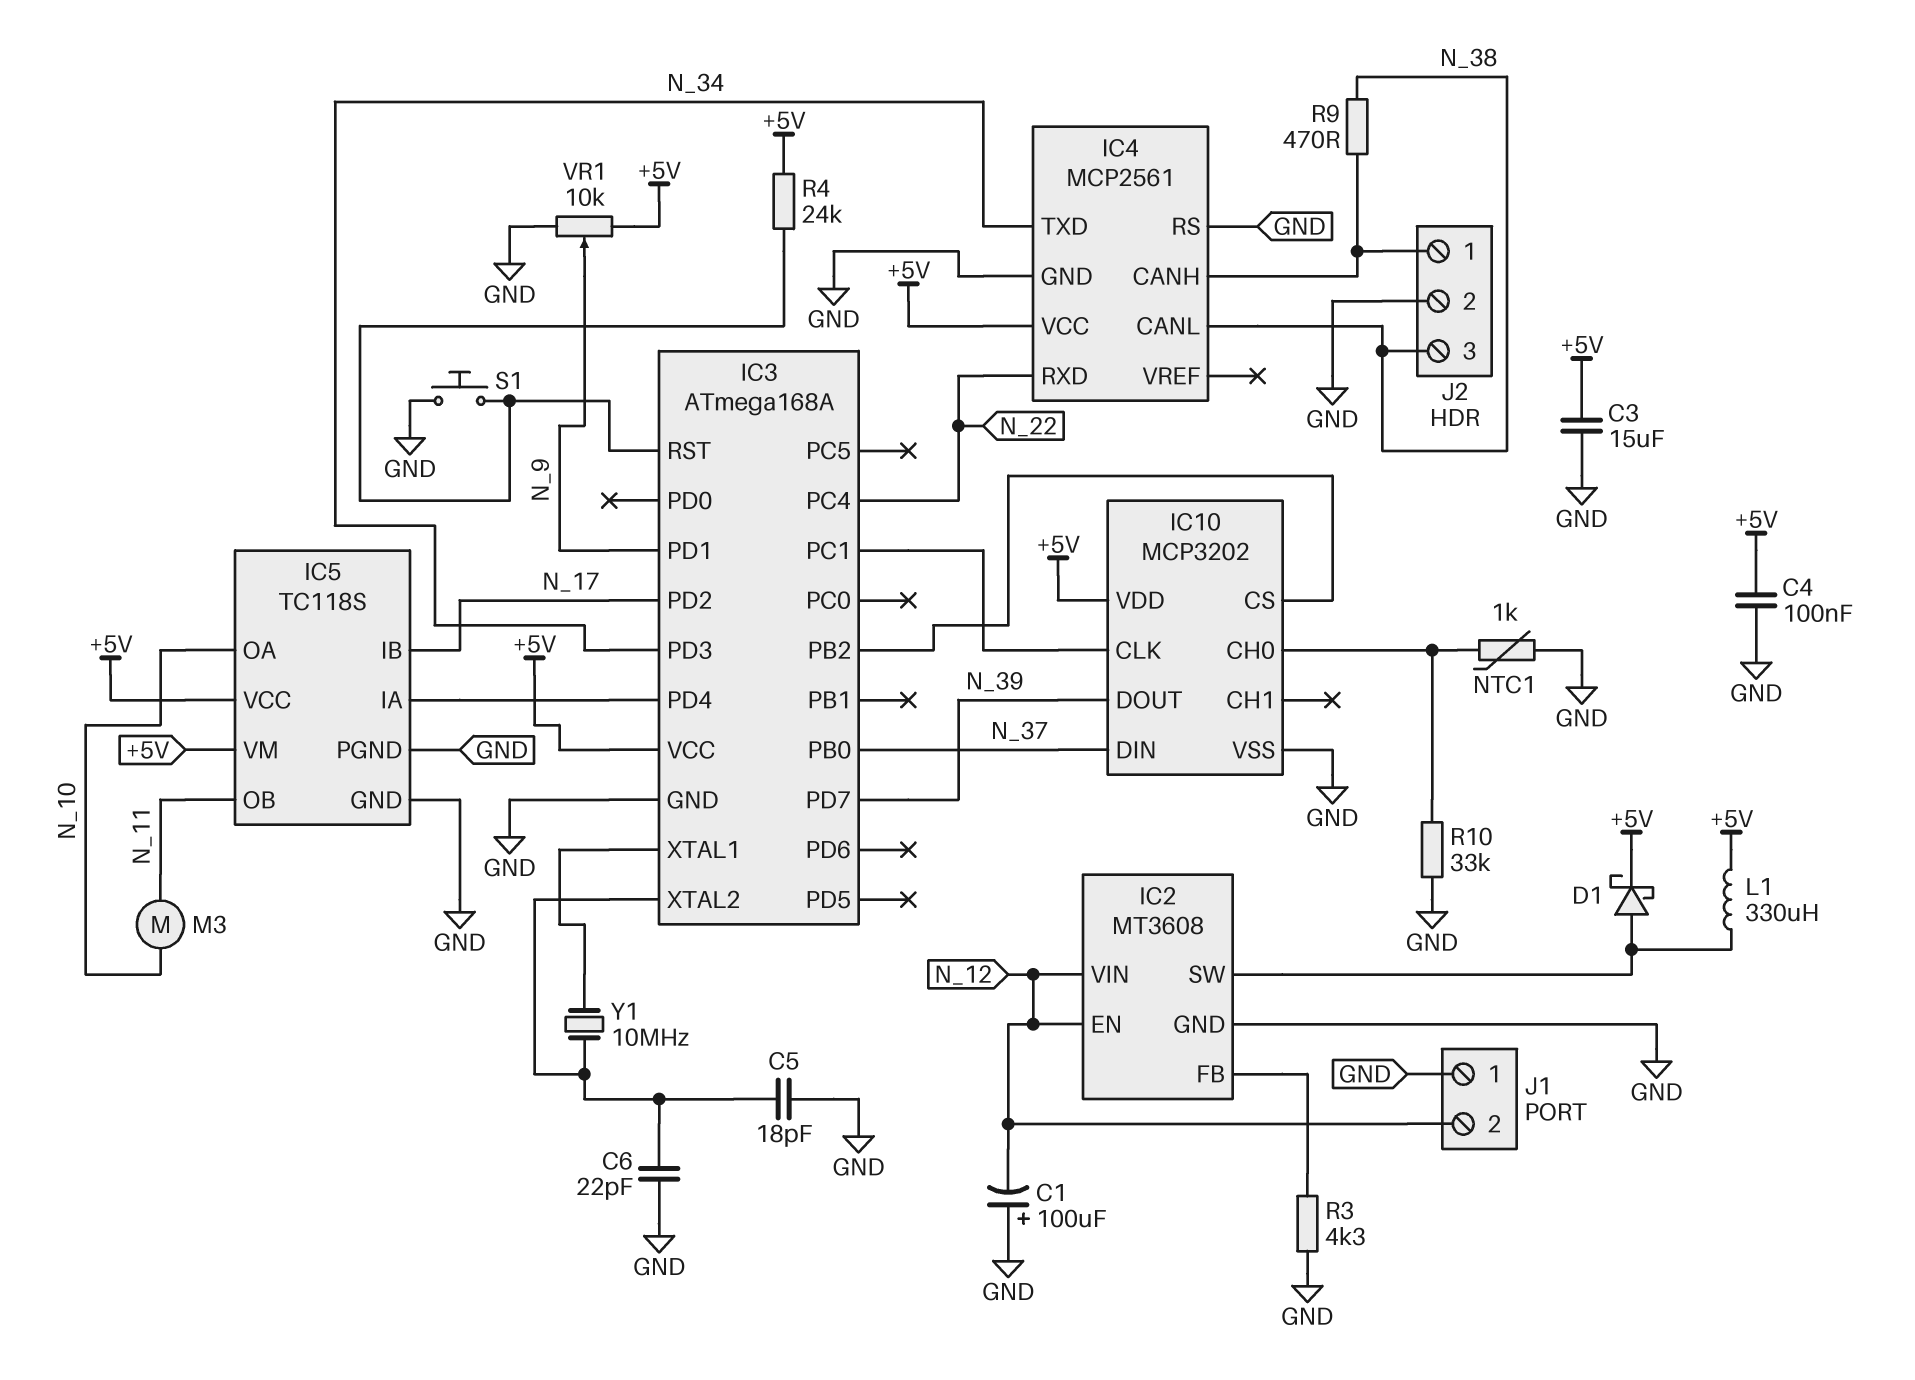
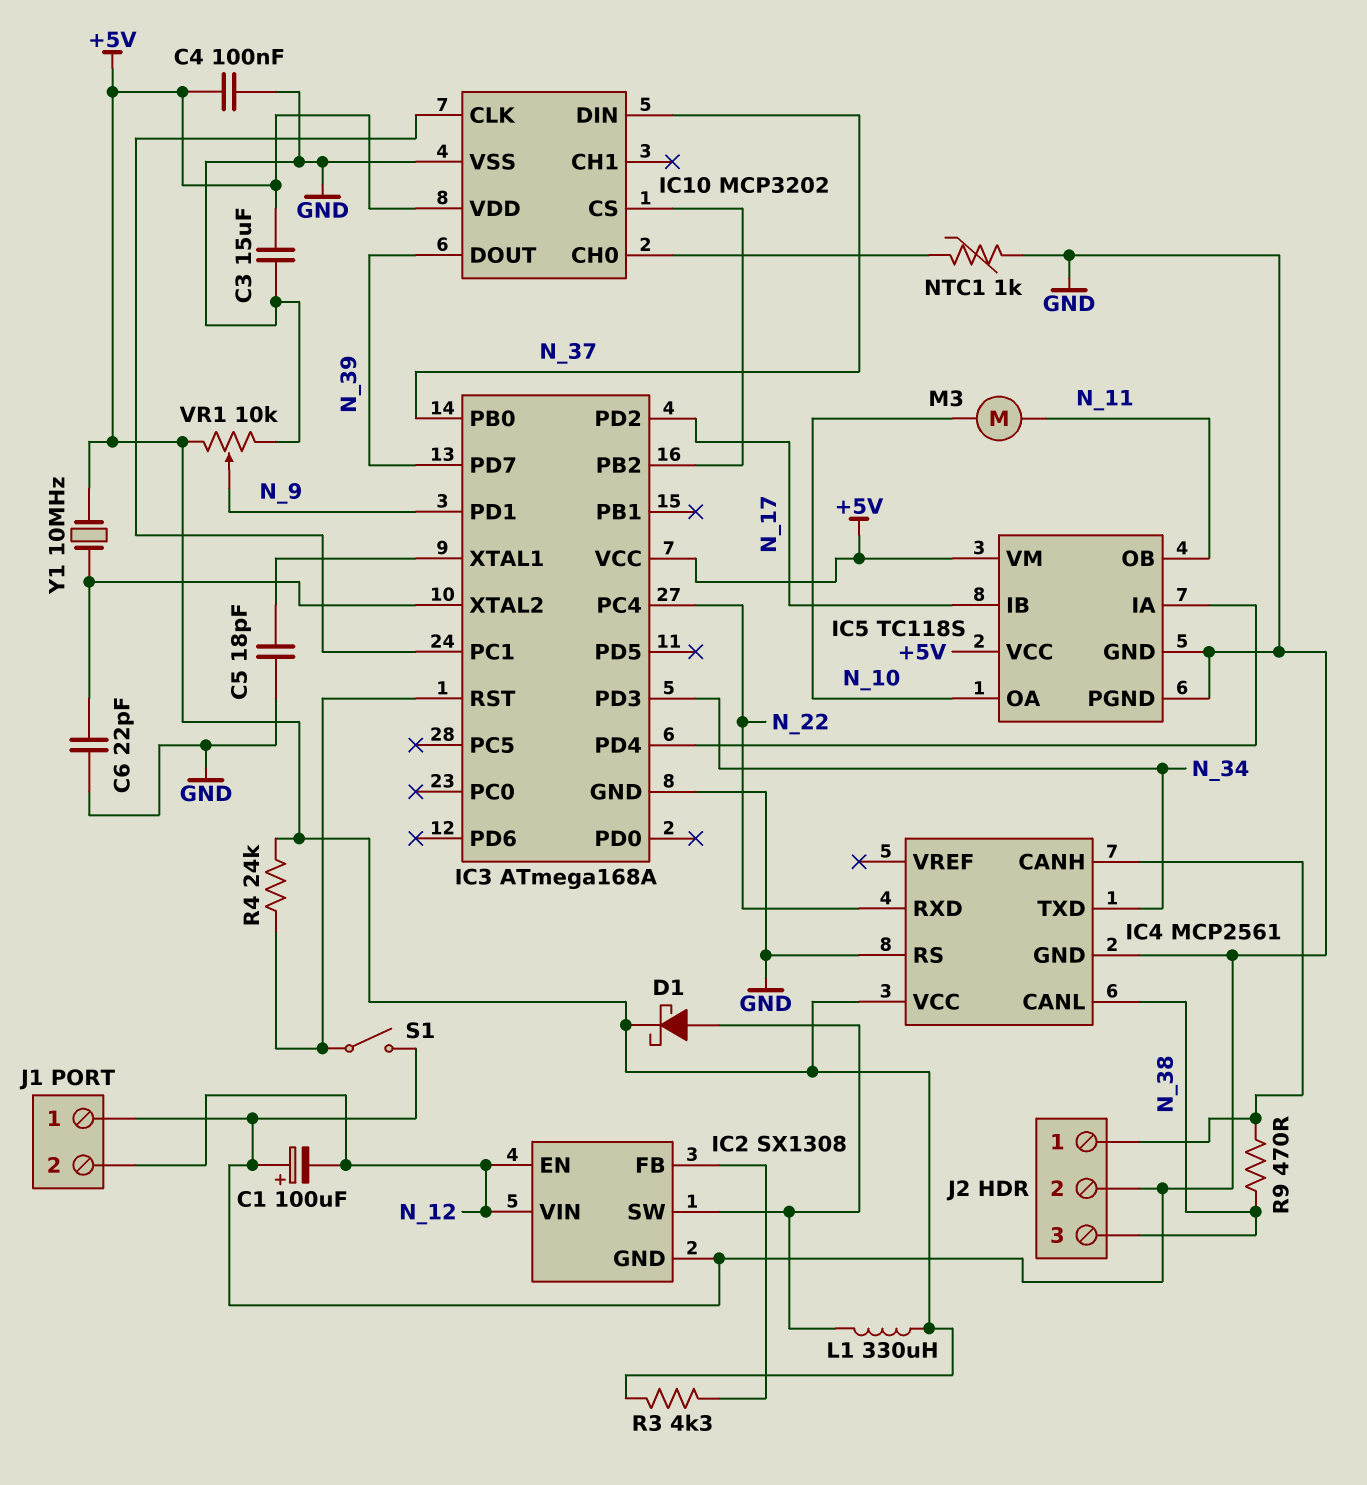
C5: 18pF (GND, IC3/XTAL2) -> 18pF (GND, IC3/XTAL1)
IC2: MT3608 -> SX1308
R3: 4.3k (GND, IC2/FB) -> 4.3k (+5V, IC2/FB)
R10: 33k (GND, IC10/CH0) -> none
S1: button (GND, IC3/RST) -> switch (GND, IC3/RST)
Y1: 10MHz (IC3/XTAL1, IC3/XTAL2) -> 10MHz (+5V, IC3/XTAL2)

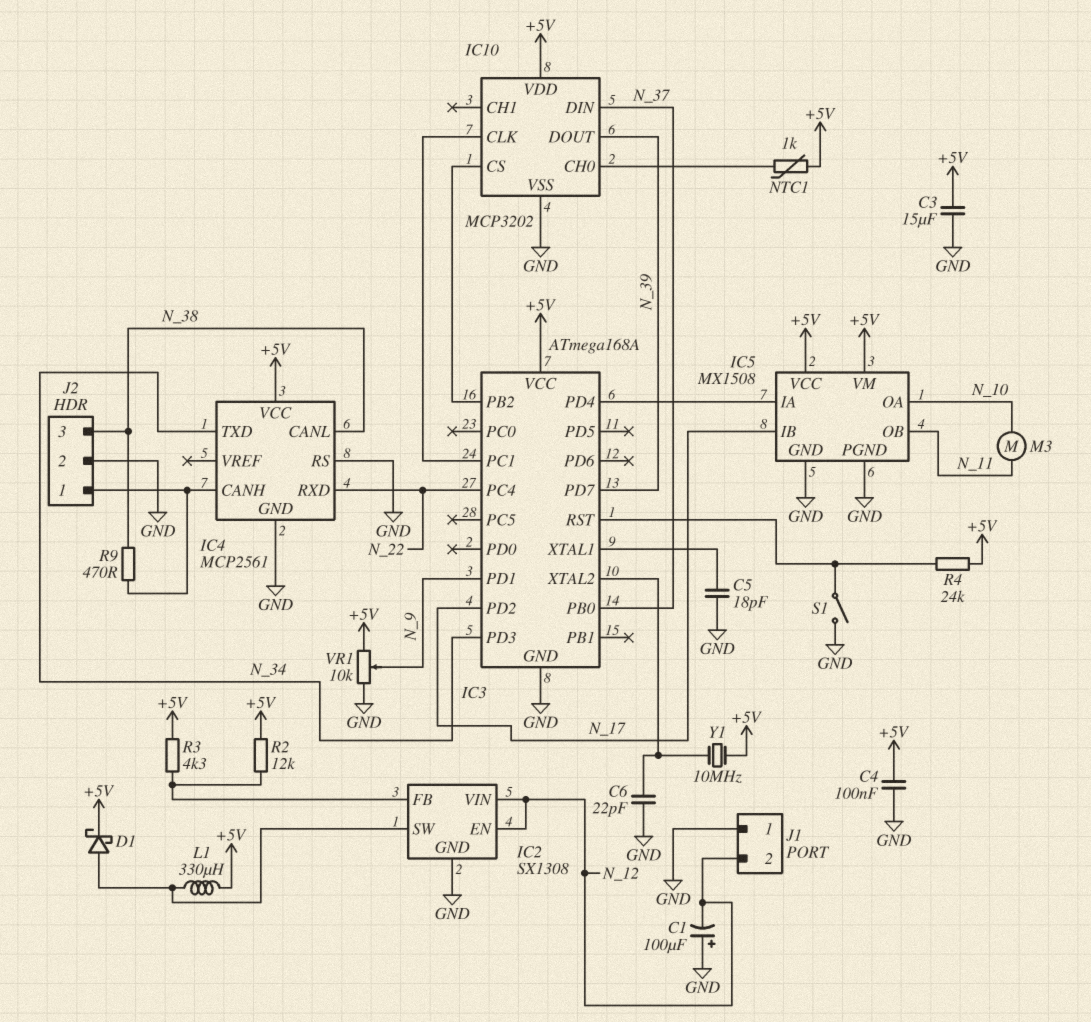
IC5: TC118S -> MX1508
NTC1: 1k (GND, IC10/CH0) -> 1k (+5V, IC10/CH0)
R2: none -> 12k (+5V, IC2/FB)

